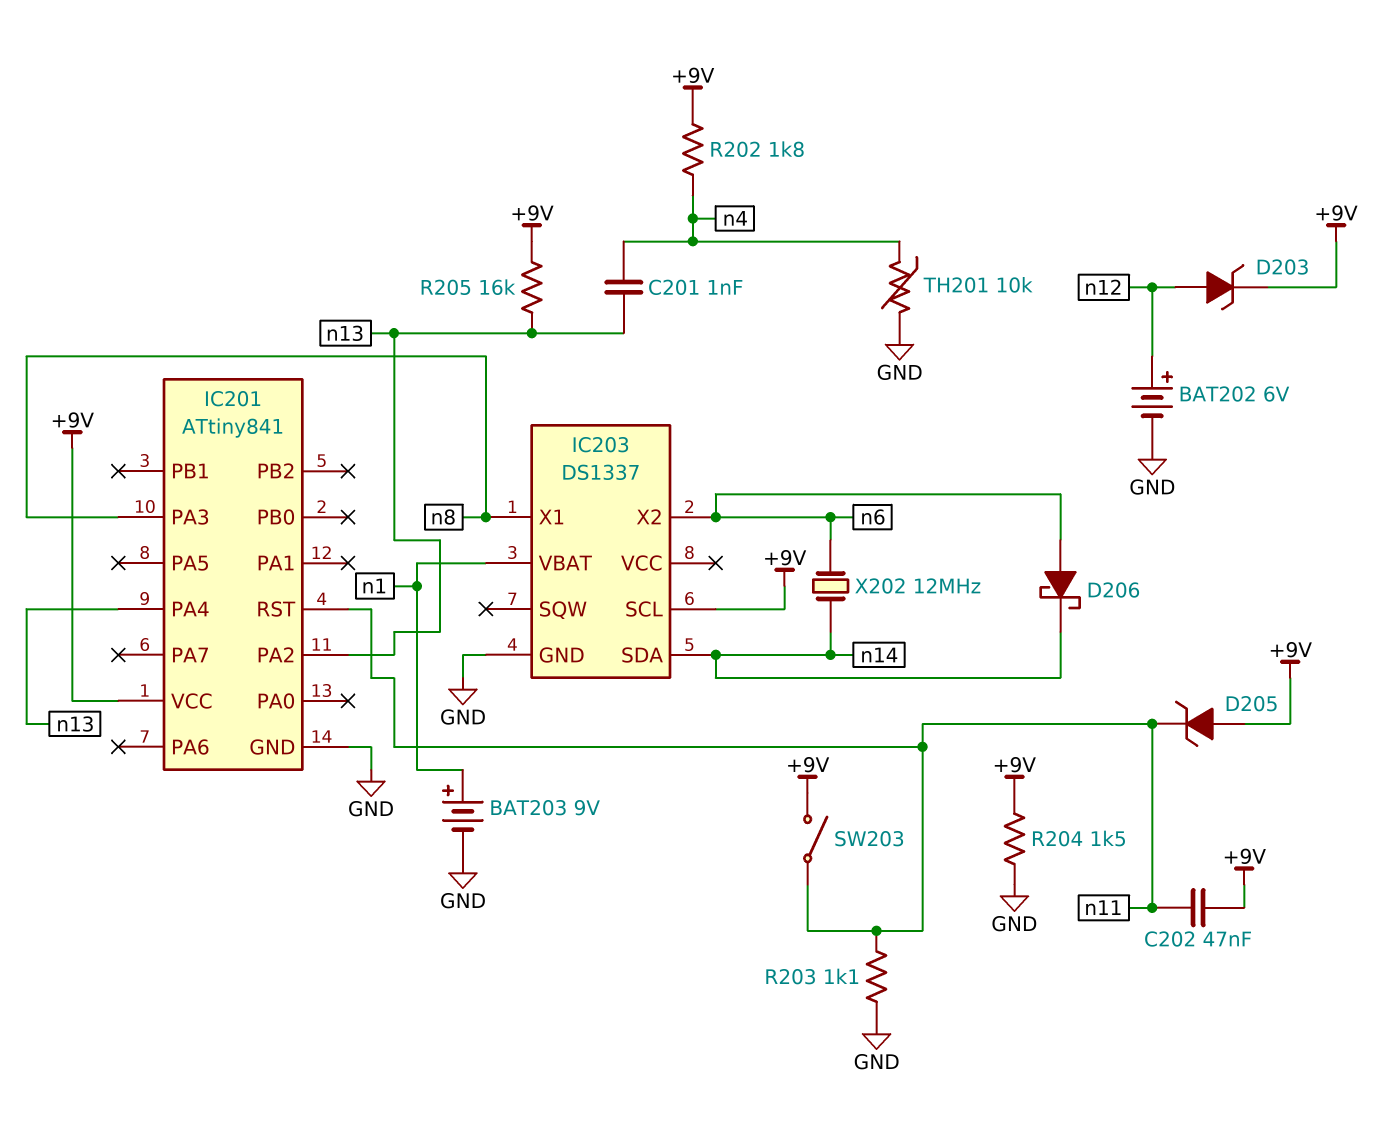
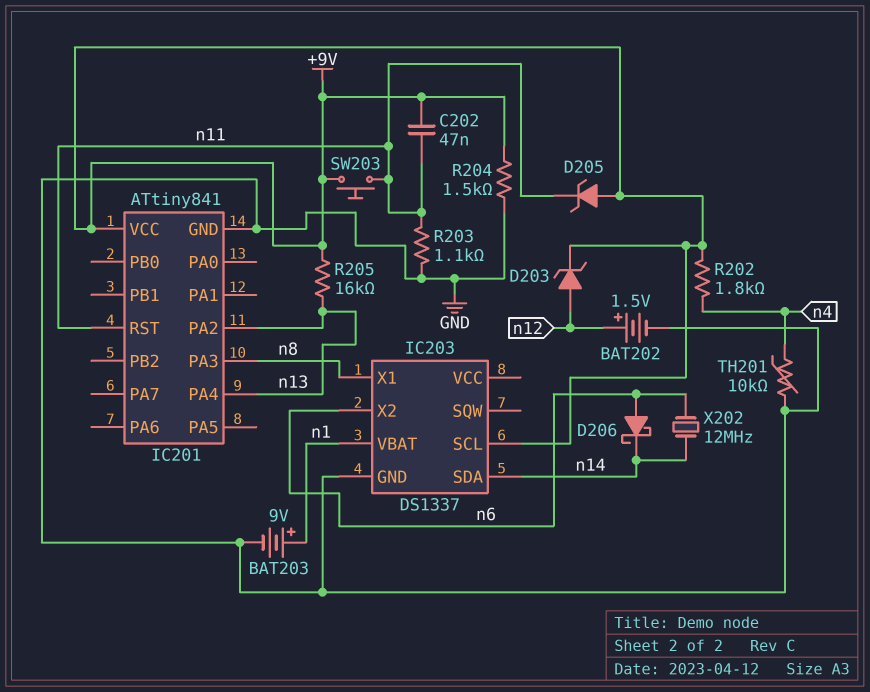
BAT202: 6V (plus n12, minus GND) -> 1.5V (plus n12, minus GND)
C201: 1nF (n4, n13) -> none
SW203: switch (+9V, n11) -> button (+9V, n11)

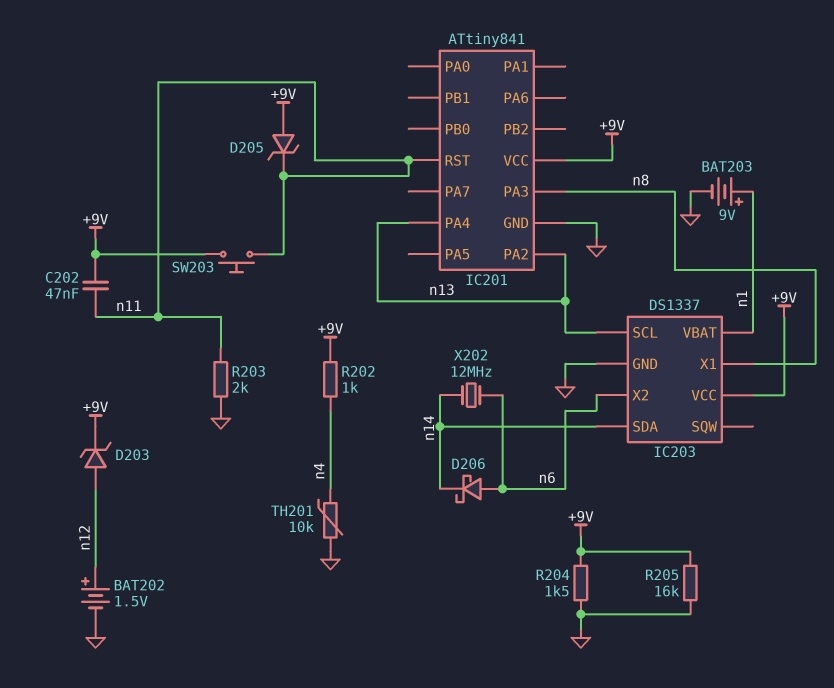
IC203 pin SCL: +9V -> n13
IC203 pin VCC: none -> +9V
R202: 1.8k (+9V, n4) -> 1k (+9V, n4)
R203: 1.1k (GND, n11) -> 2k (GND, n11)
R205: 16k (+9V, n13) -> 16k (+9V, GND)

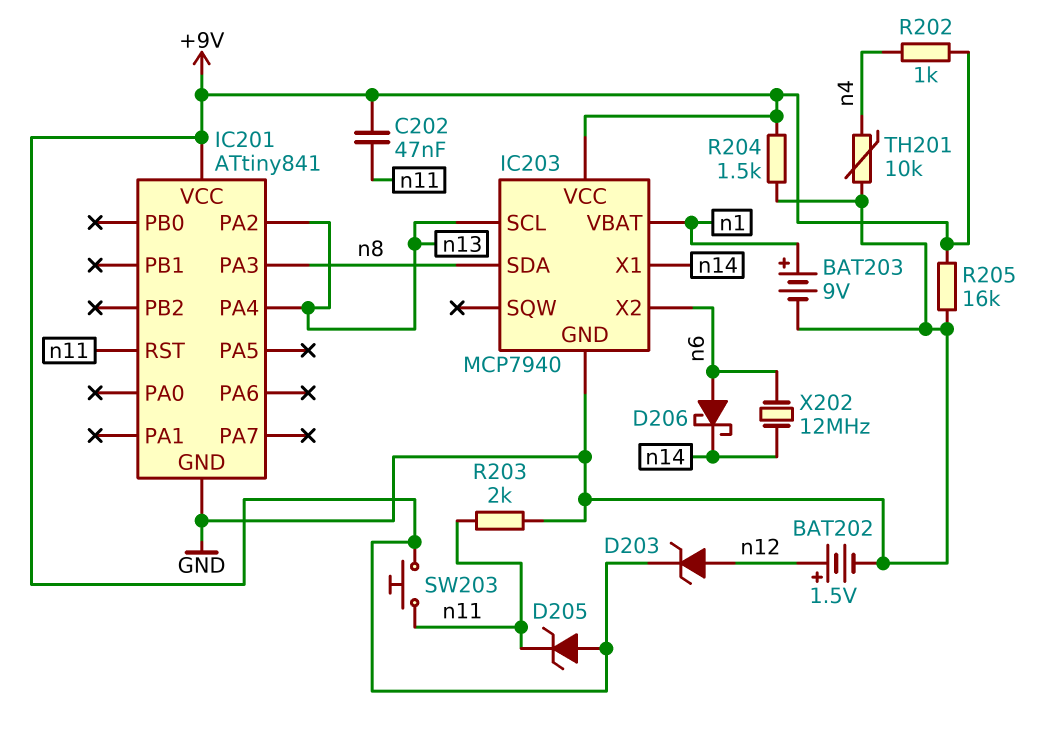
IC203: DS1337 -> MCP7940
IC203 pin SDA: n14 -> n8
IC203 pin X1: n8 -> n14

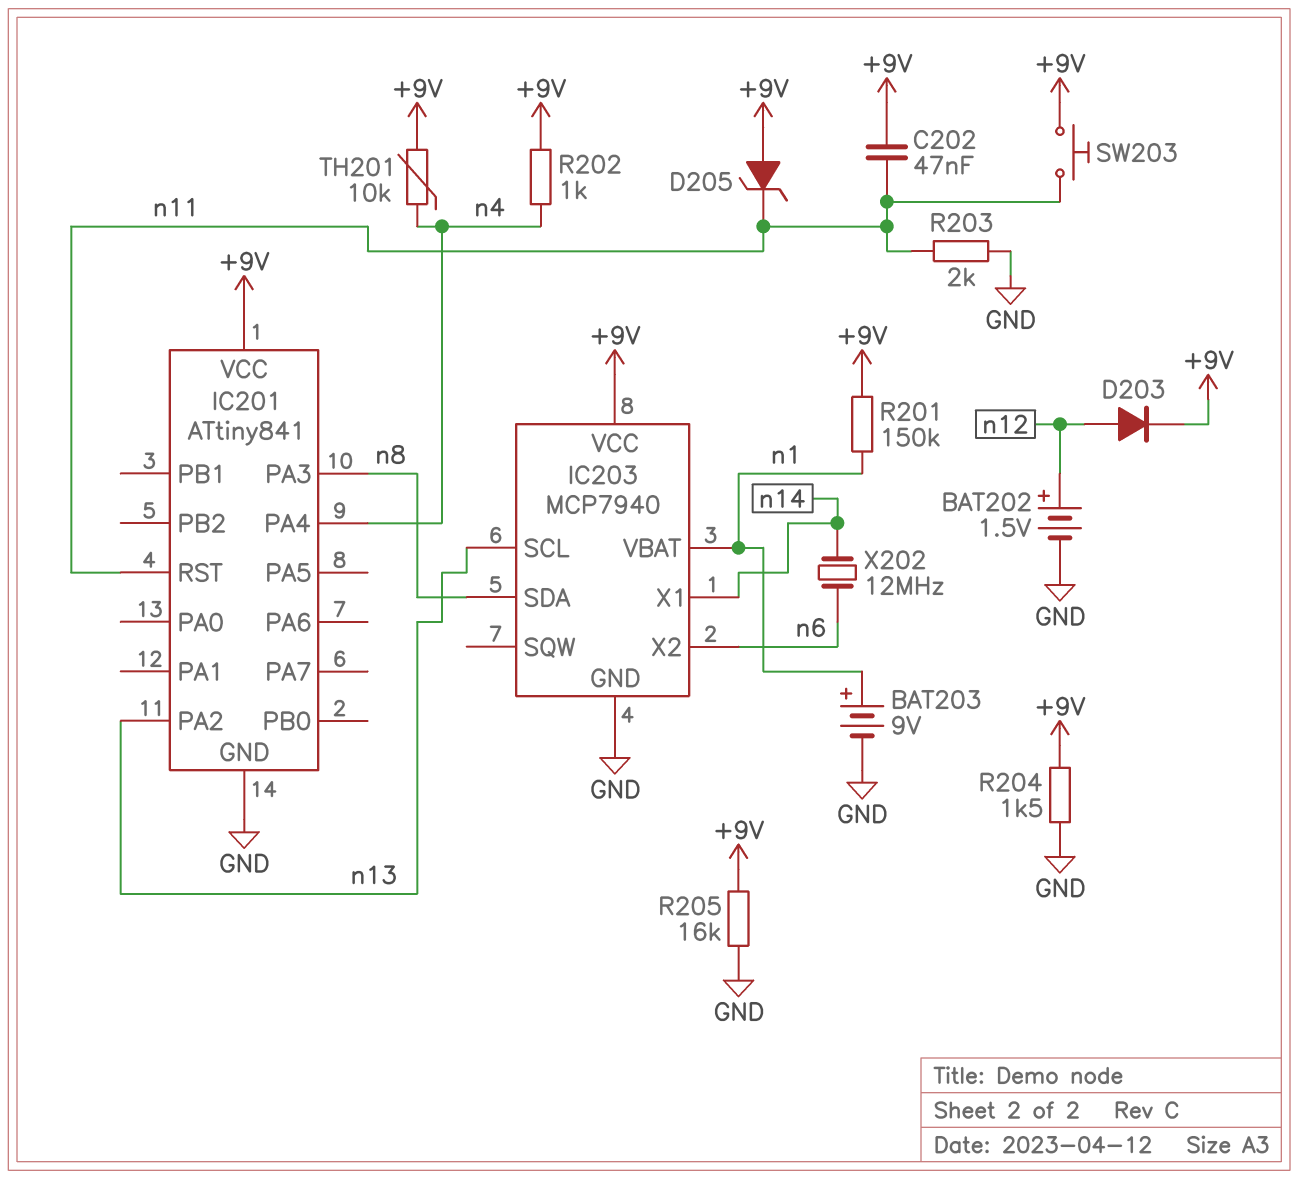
D203: zener (A n12, K +9V) -> diode (A n12, K +9V)
D206: schottky (A n6, K n14) -> none
IC201 pin PA4: n13 -> n4
R201: none -> 150k (+9V, n1)
TH201: 10k (GND, n4) -> 10k (+9V, n4)

